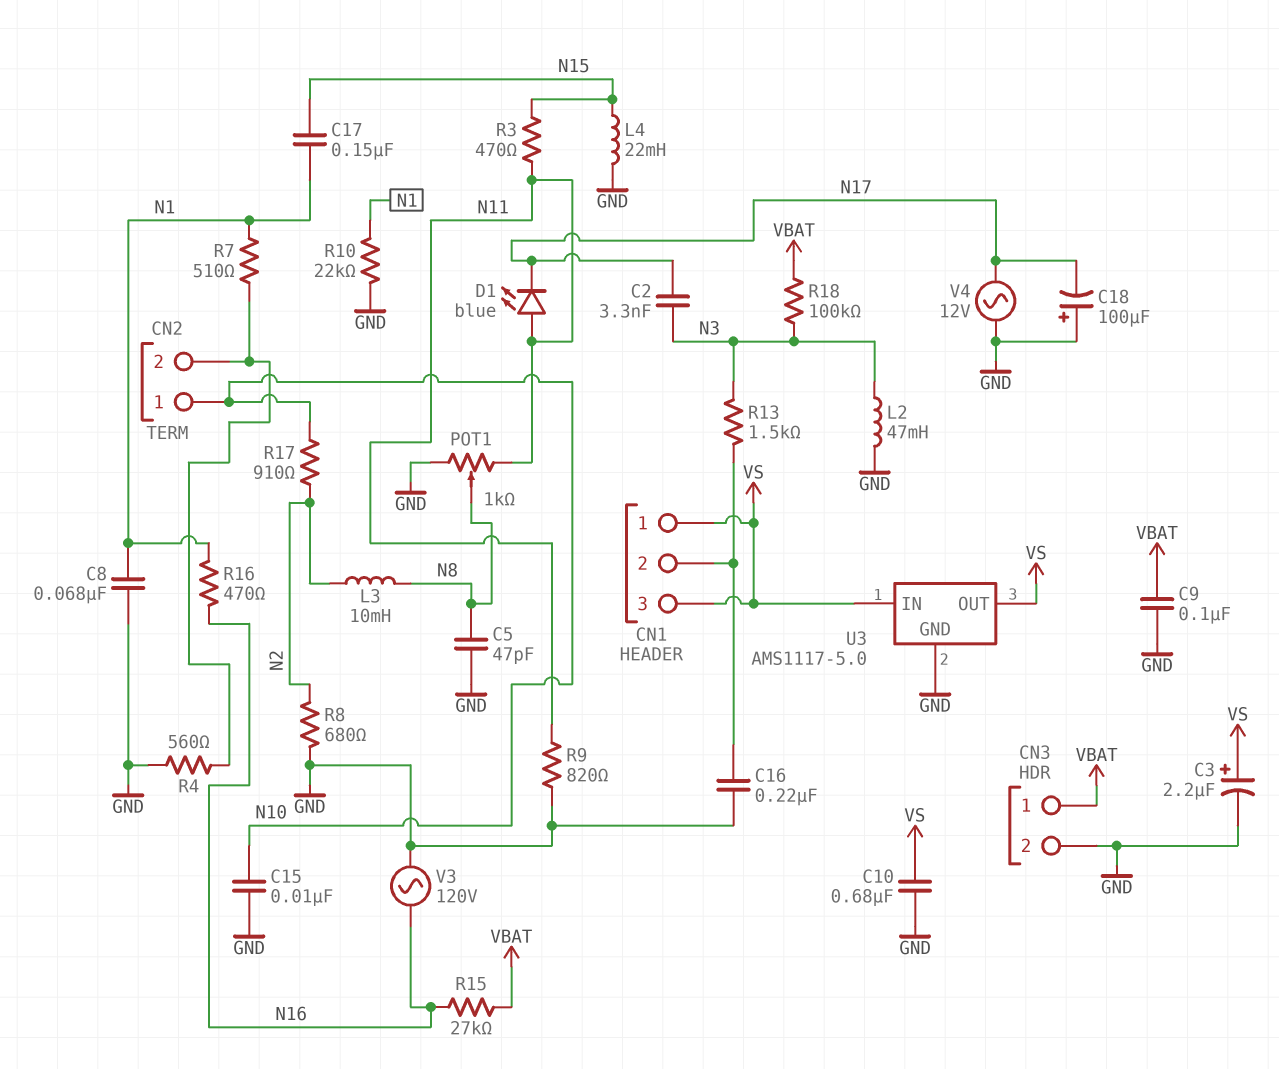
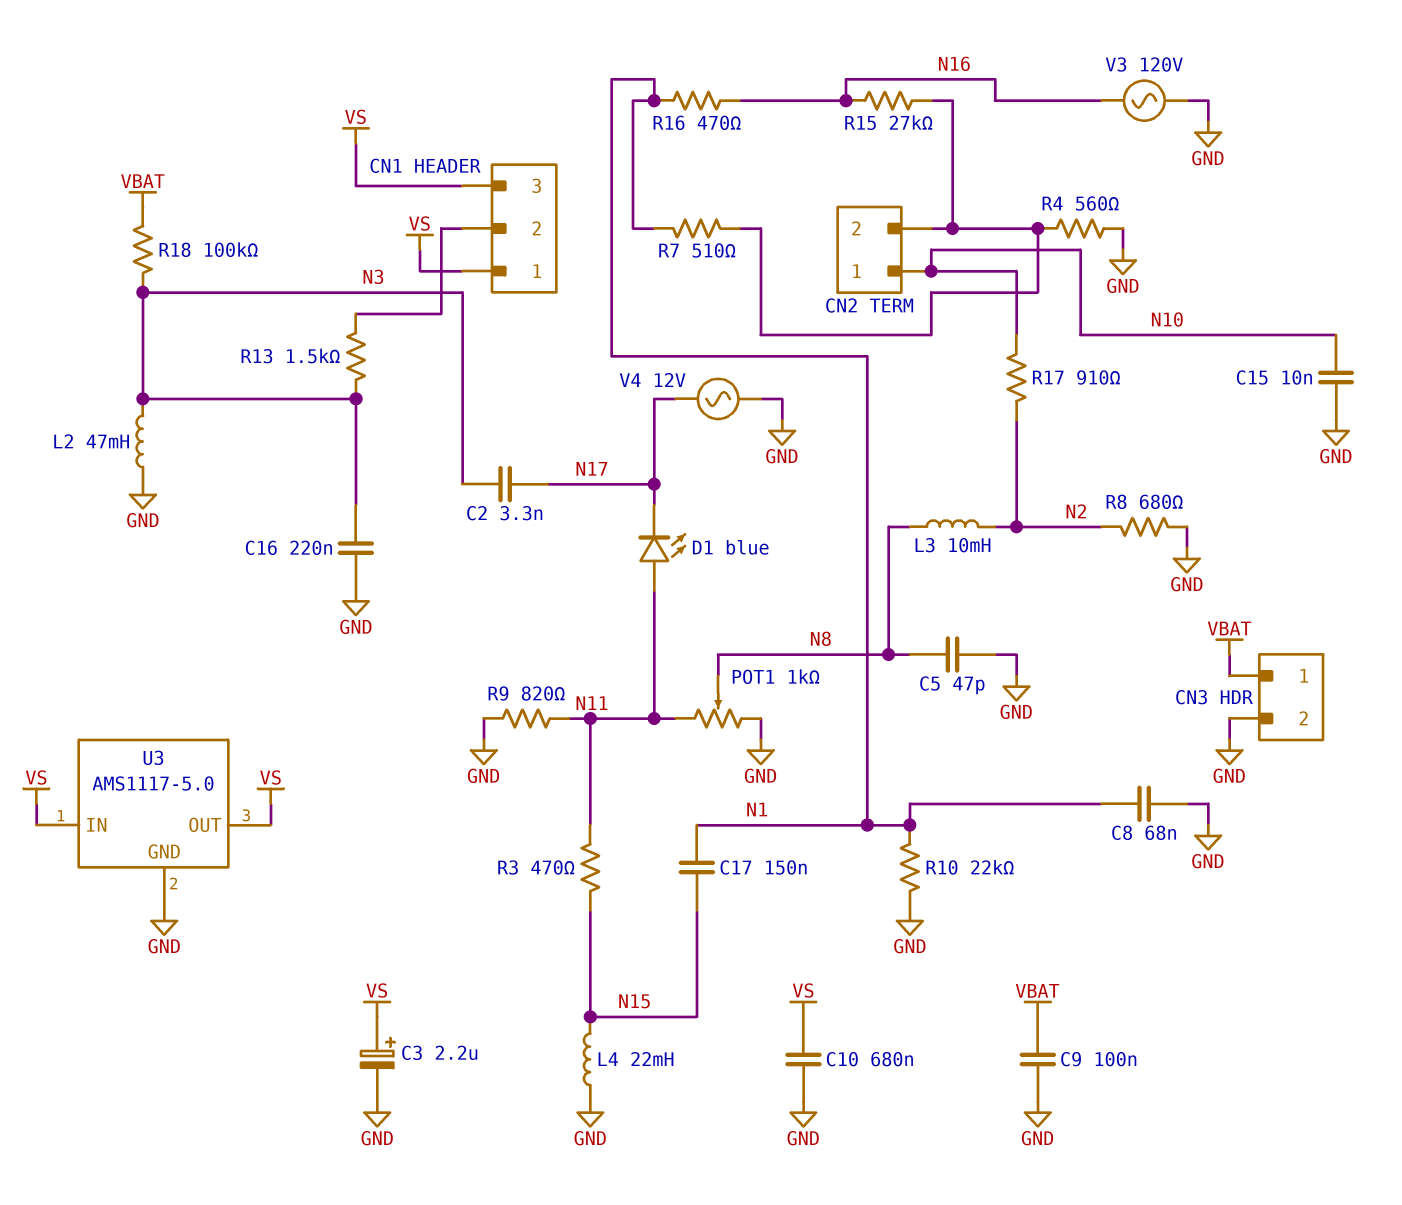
C16: 220nF (CN1/2, GND) -> 220nF (GND, N3)
C18: 100uF (plus GND, minus N17) -> none
R15: 27k (N16, VBAT) -> 27k (CN2/2, N16)

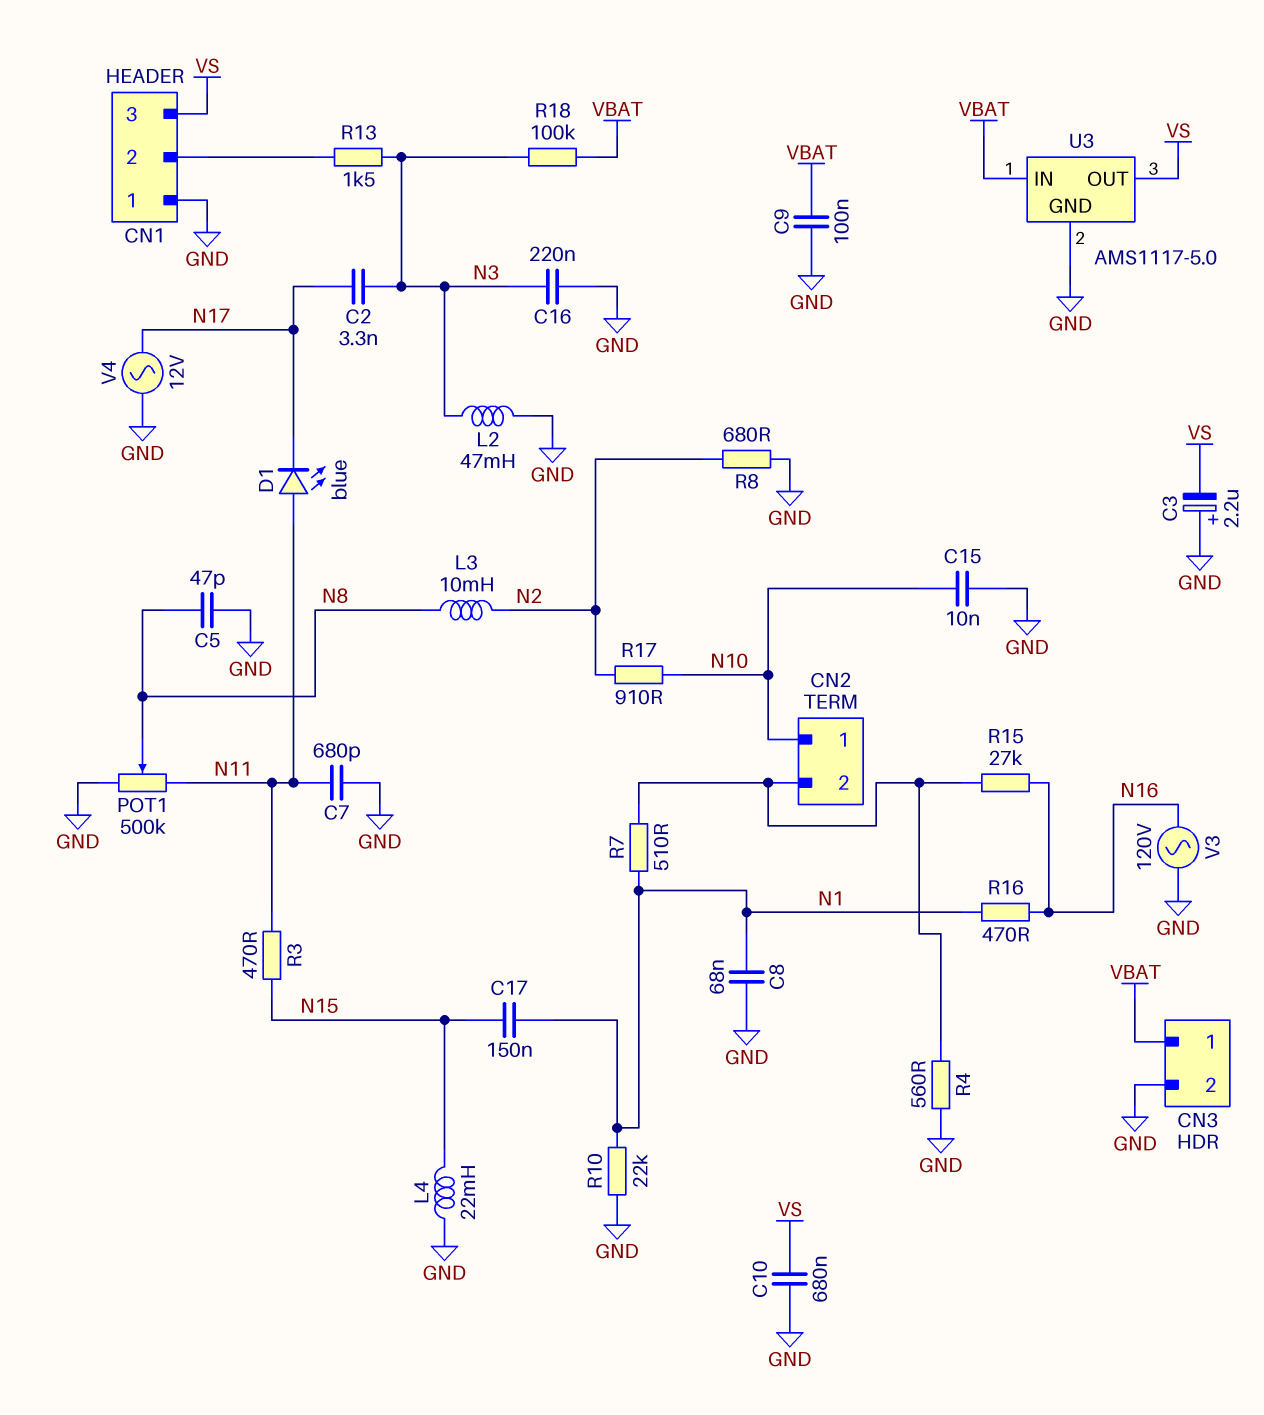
C3: 2.2uF (plus VS, minus GND) -> 2.2uF (plus GND, minus VS)
C7: none -> 680pF (GND, N11)
CN1 pin 1: VS -> GND
POT1: 1k (GND, N11, wiper N8) -> 500k (GND, N11, wiper N8)
R9: 820 (GND, N11) -> none
U3 pin IN: VS -> VBAT

